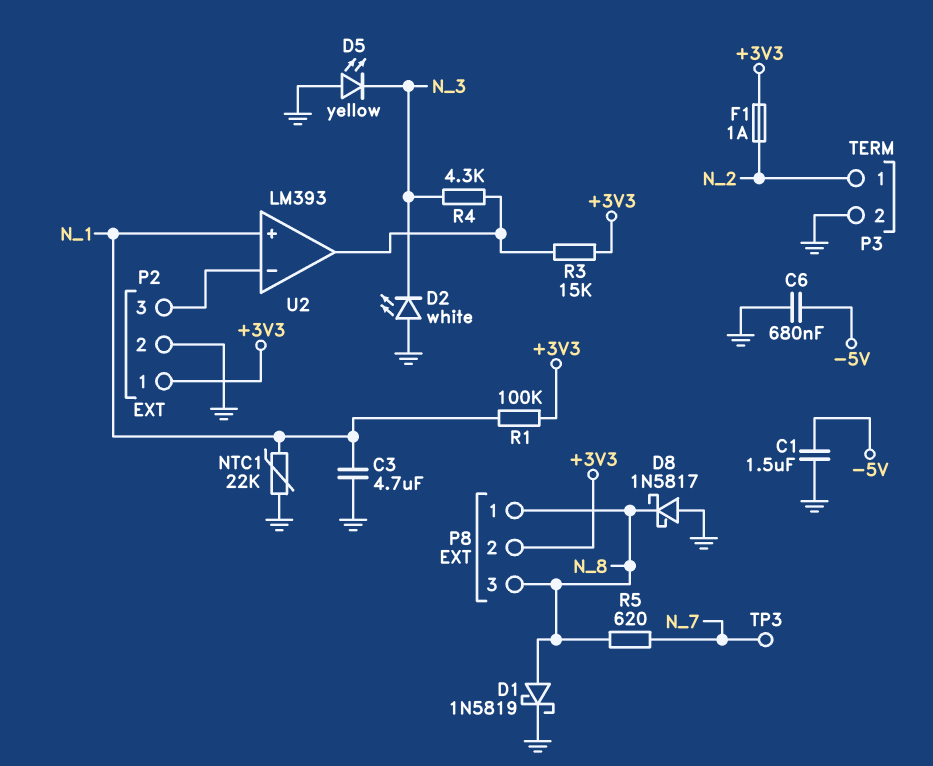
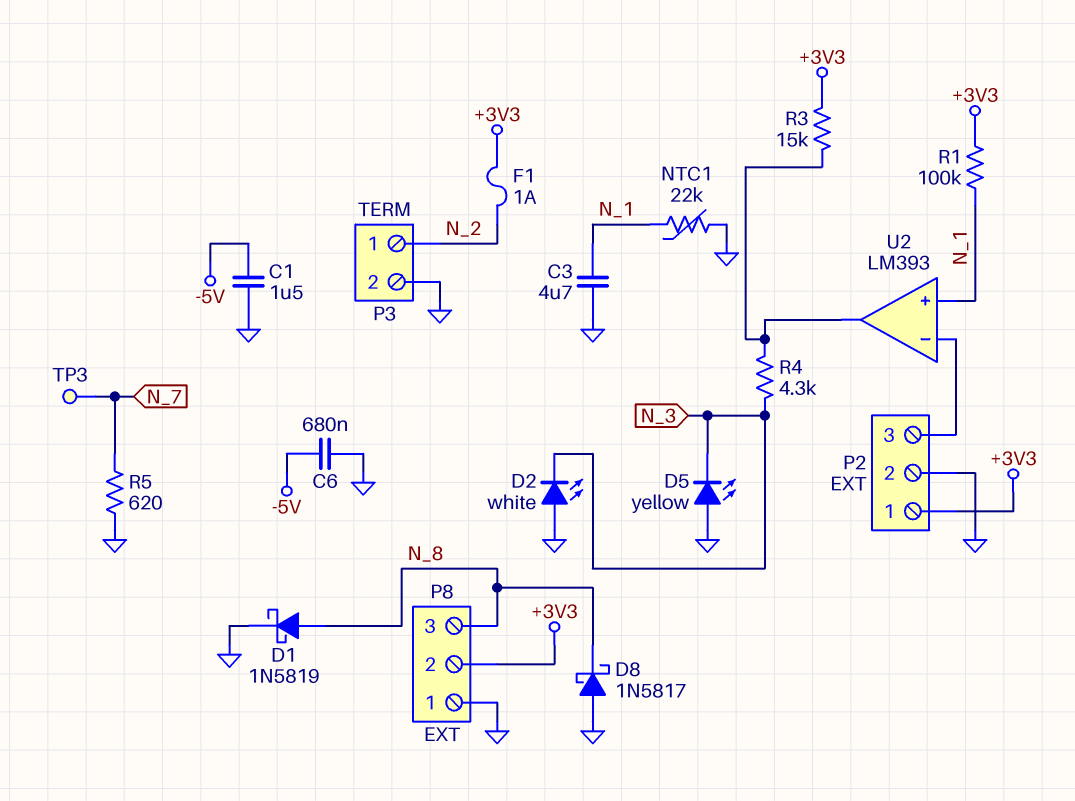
P8 pin 1: N_8 -> GND
R5: 620 (N_7, N_8) -> 620 (GND, N_7)

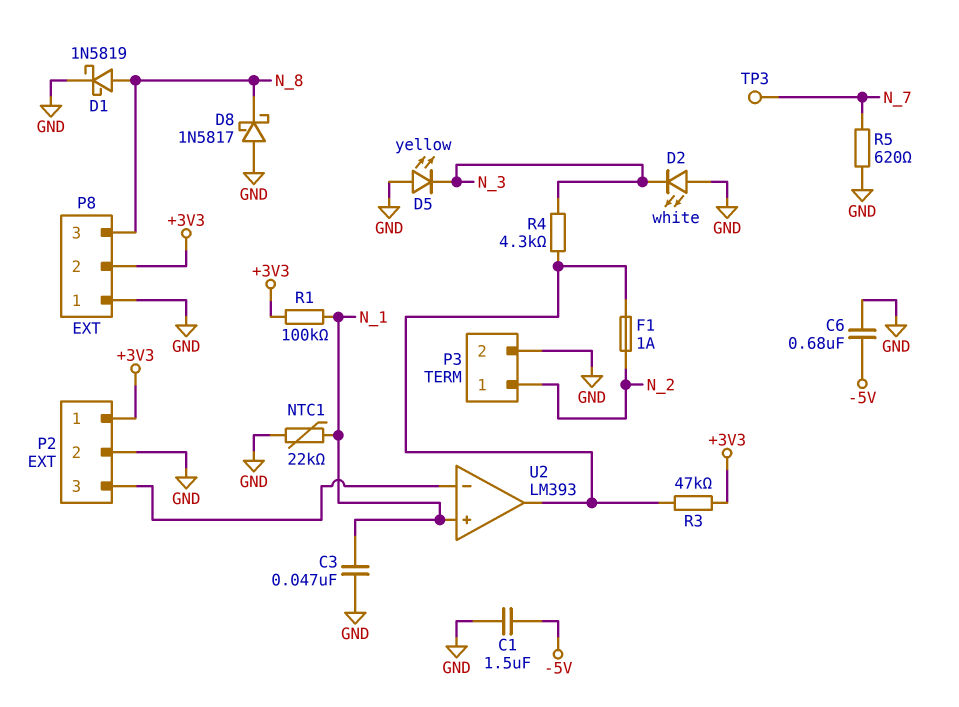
C3: 4.7uF (GND, N_1) -> 47nF (GND, N_1)
F1: 1A (+3V3, N_2) -> 1A (N_2, U2/out)
R3: 15k (+3V3, U2/out) -> 47k (+3V3, U2/out)

